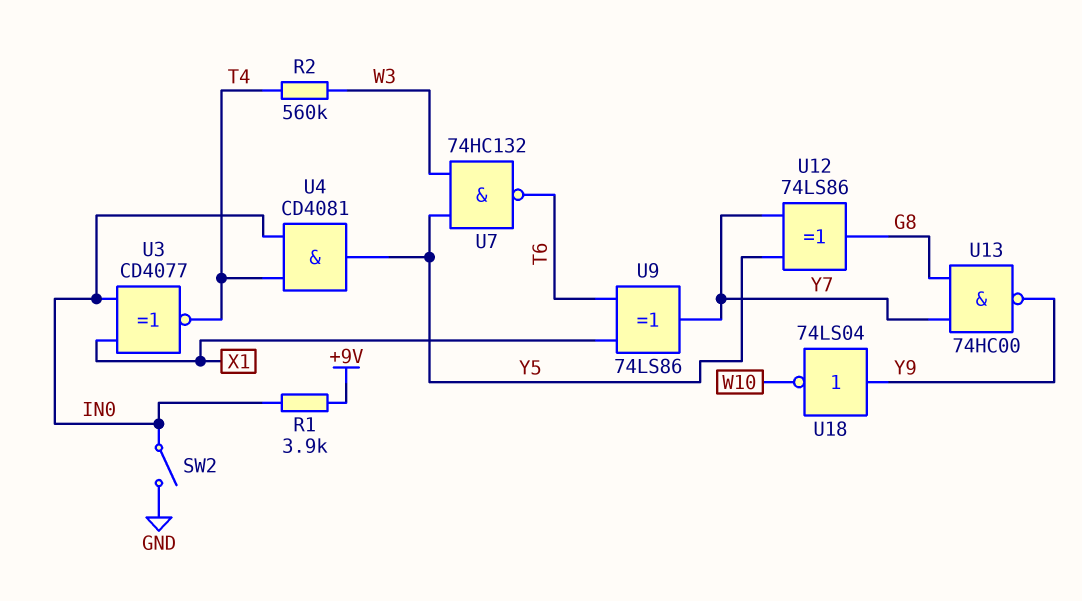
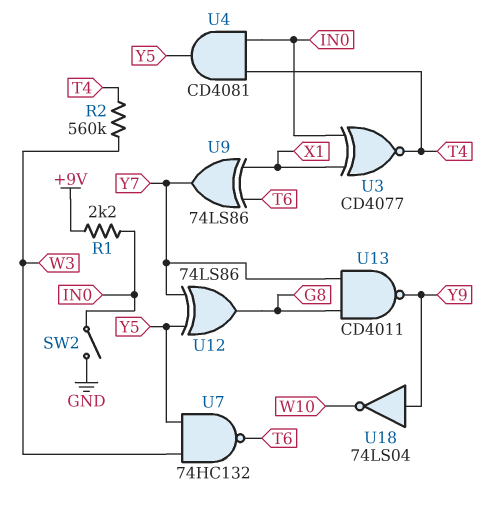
R1: 3.9k (+9V, IN0) -> 2.2k (+9V, IN0)
U13: NAND 74HC00 (in G8, in Y7, out Y9) -> NAND CD4011 (in G8, in Y7, out Y9)

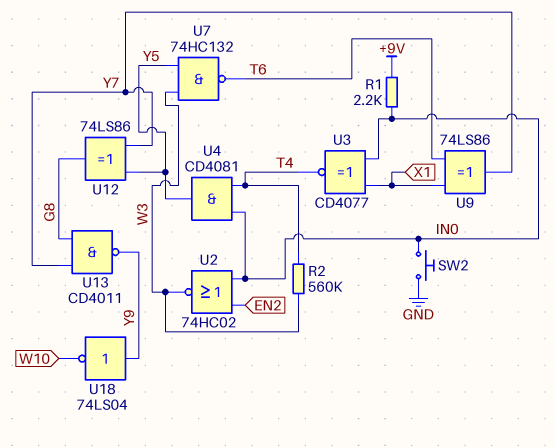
SW2: switch (GND, IN0) -> button (GND, IN0)
U2: none -> NOR 74HC02 (in EN2, in IN0, out W3)

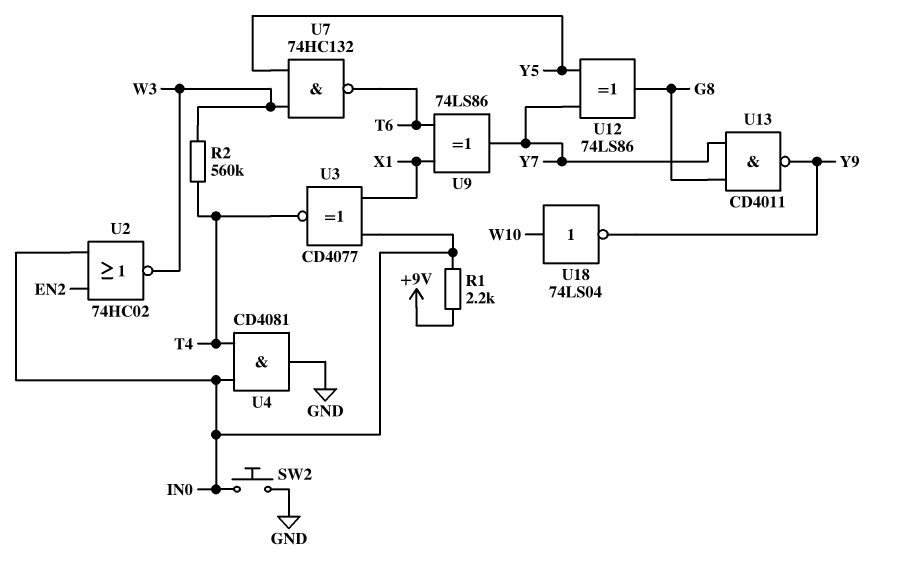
U4: AND CD4081 (in IN0, in T4, out Y5) -> AND CD4081 (in IN0, in T4, out GND)
U18: NOT 74LS04 (in Y9, out W10) -> NOT 74LS04 (in W10, out Y9)

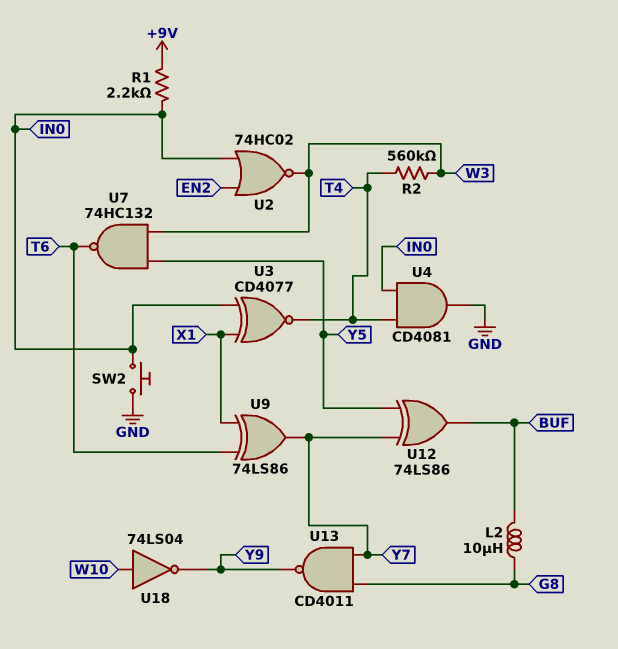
L2: none -> 10uH (BUF, G8)
U12: XOR 74LS86 (in Y5, in Y7, out G8) -> XOR 74LS86 (in Y5, in Y7, out BUF)

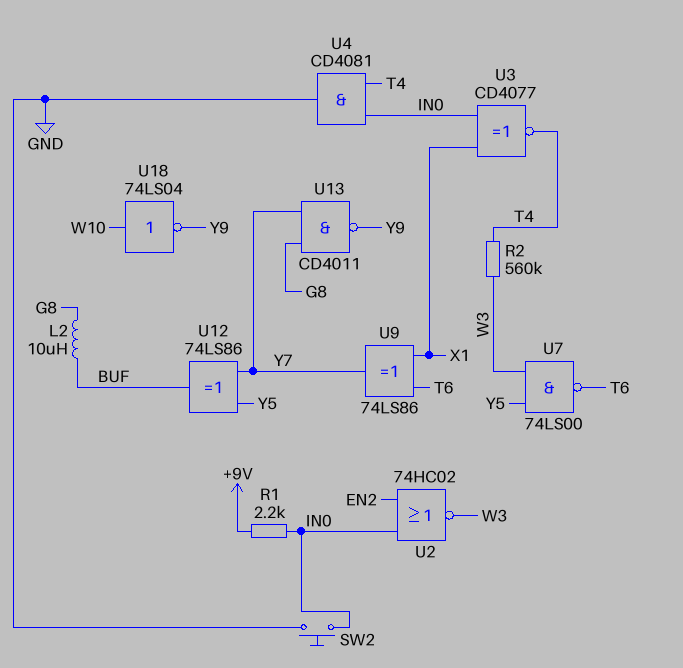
U7: NAND 74HC132 (in W3, in Y5, out T6) -> NAND 74LS00 (in W3, in Y5, out T6)

